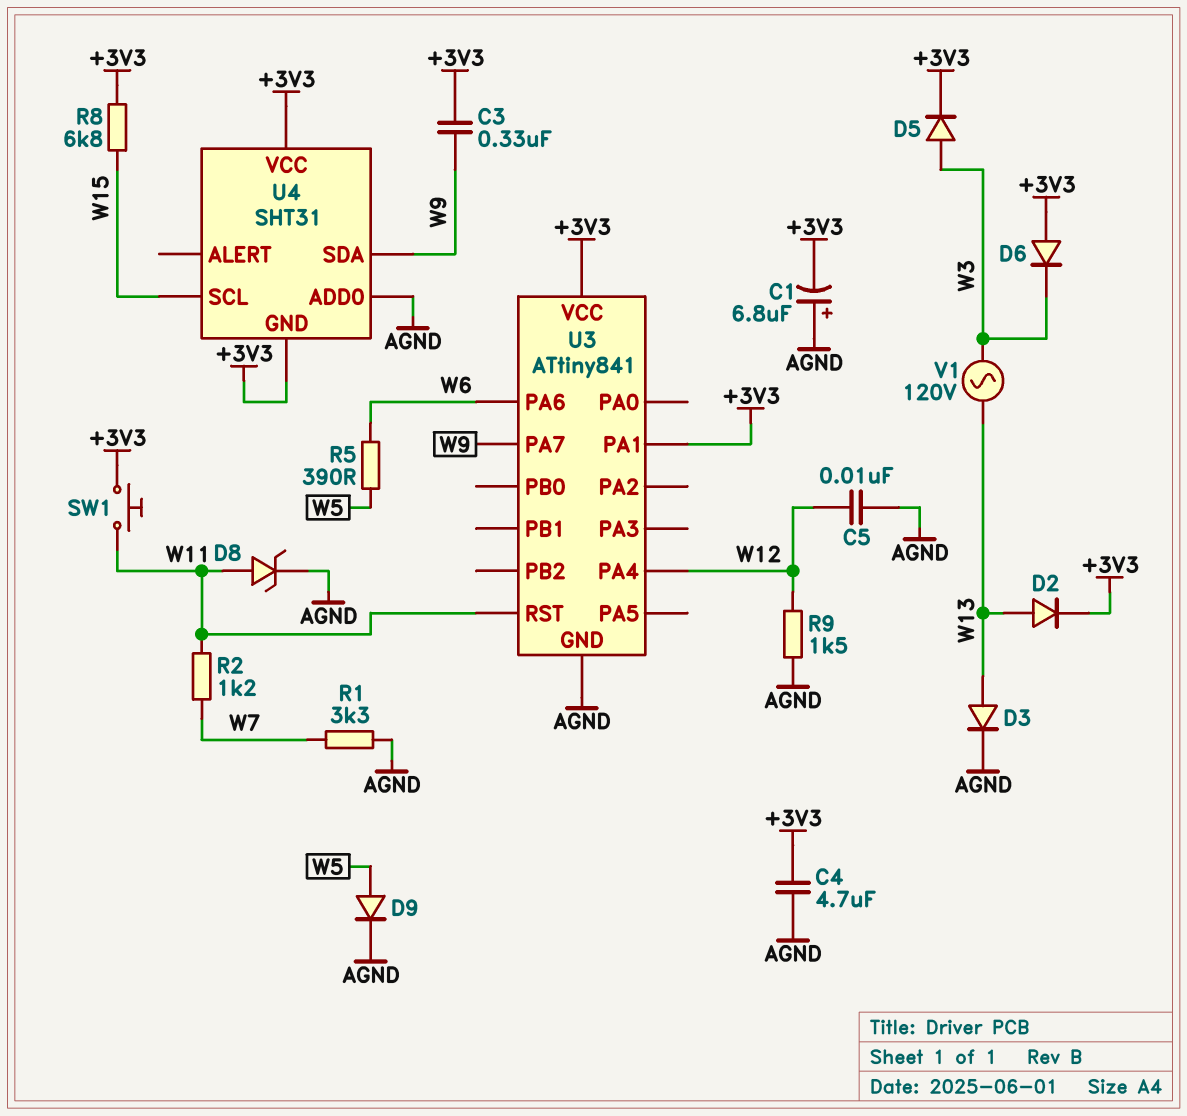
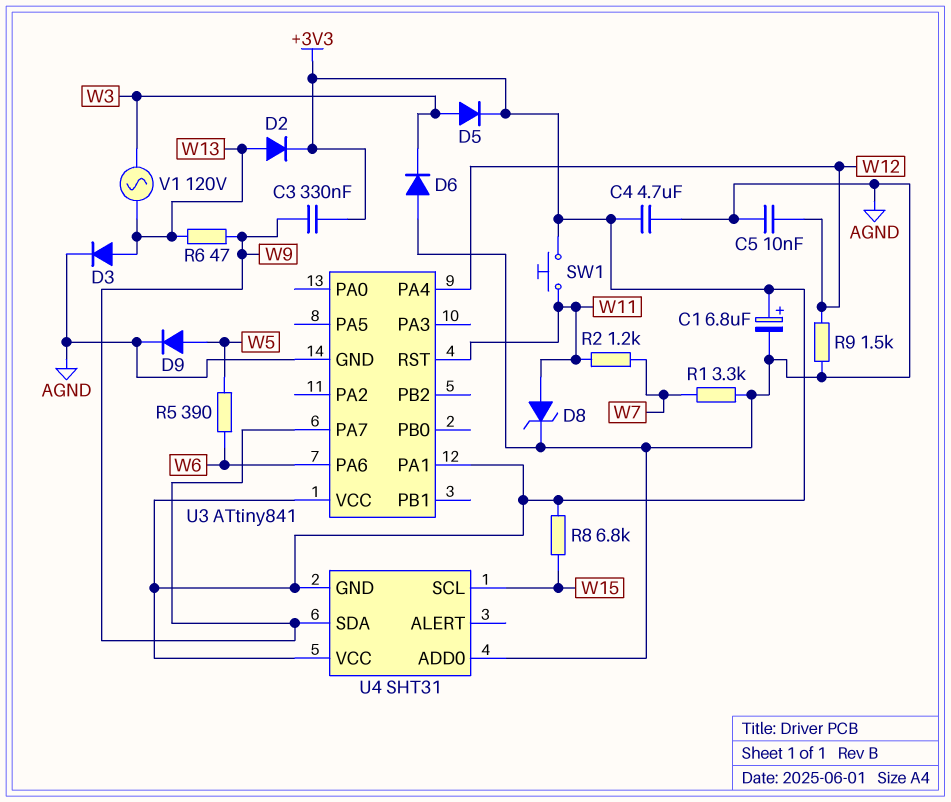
C1: 6.8uF (plus AGND, minus +3V3) -> 6.8uF (plus +3V3, minus AGND)
D6: diode (A +3V3, K W3) -> diode (A AGND, K W3)
R6: none -> 47 (W9, W13)

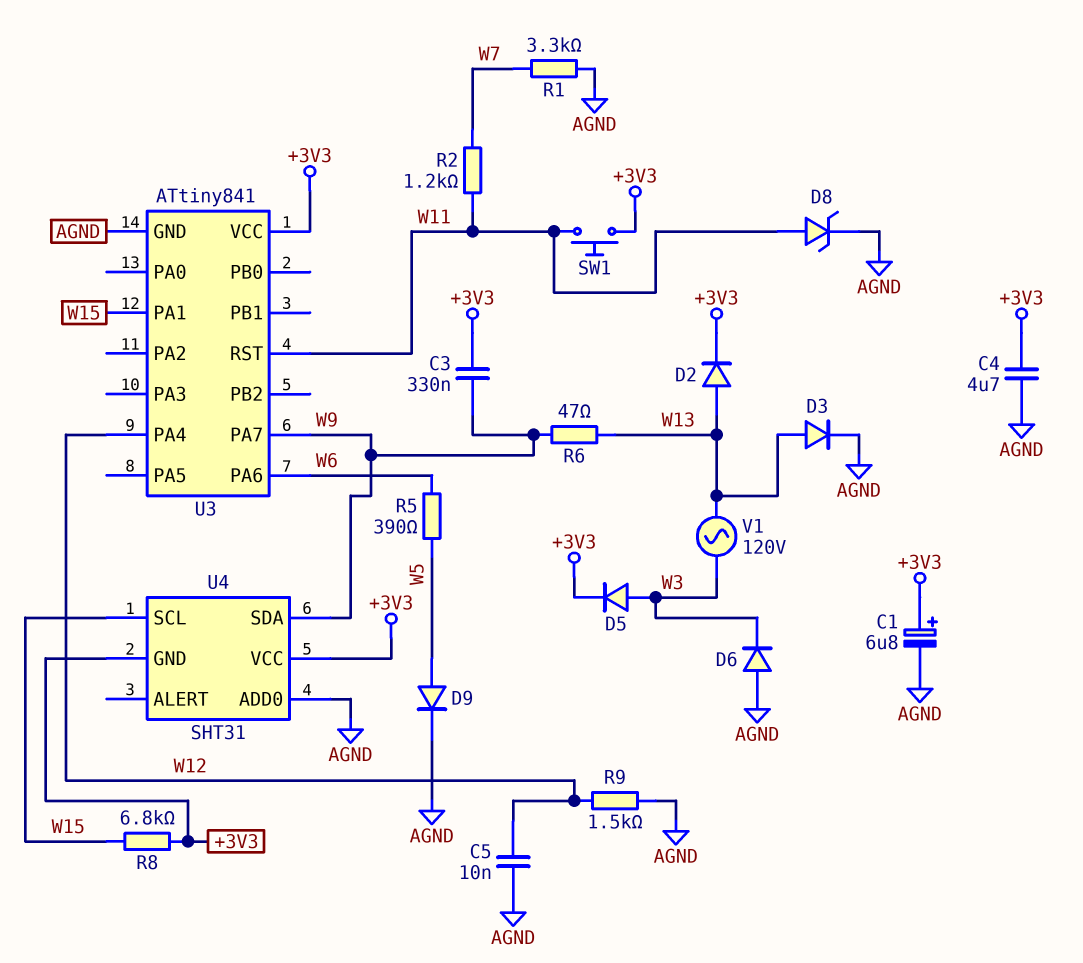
U3 pin PA1: +3V3 -> W15

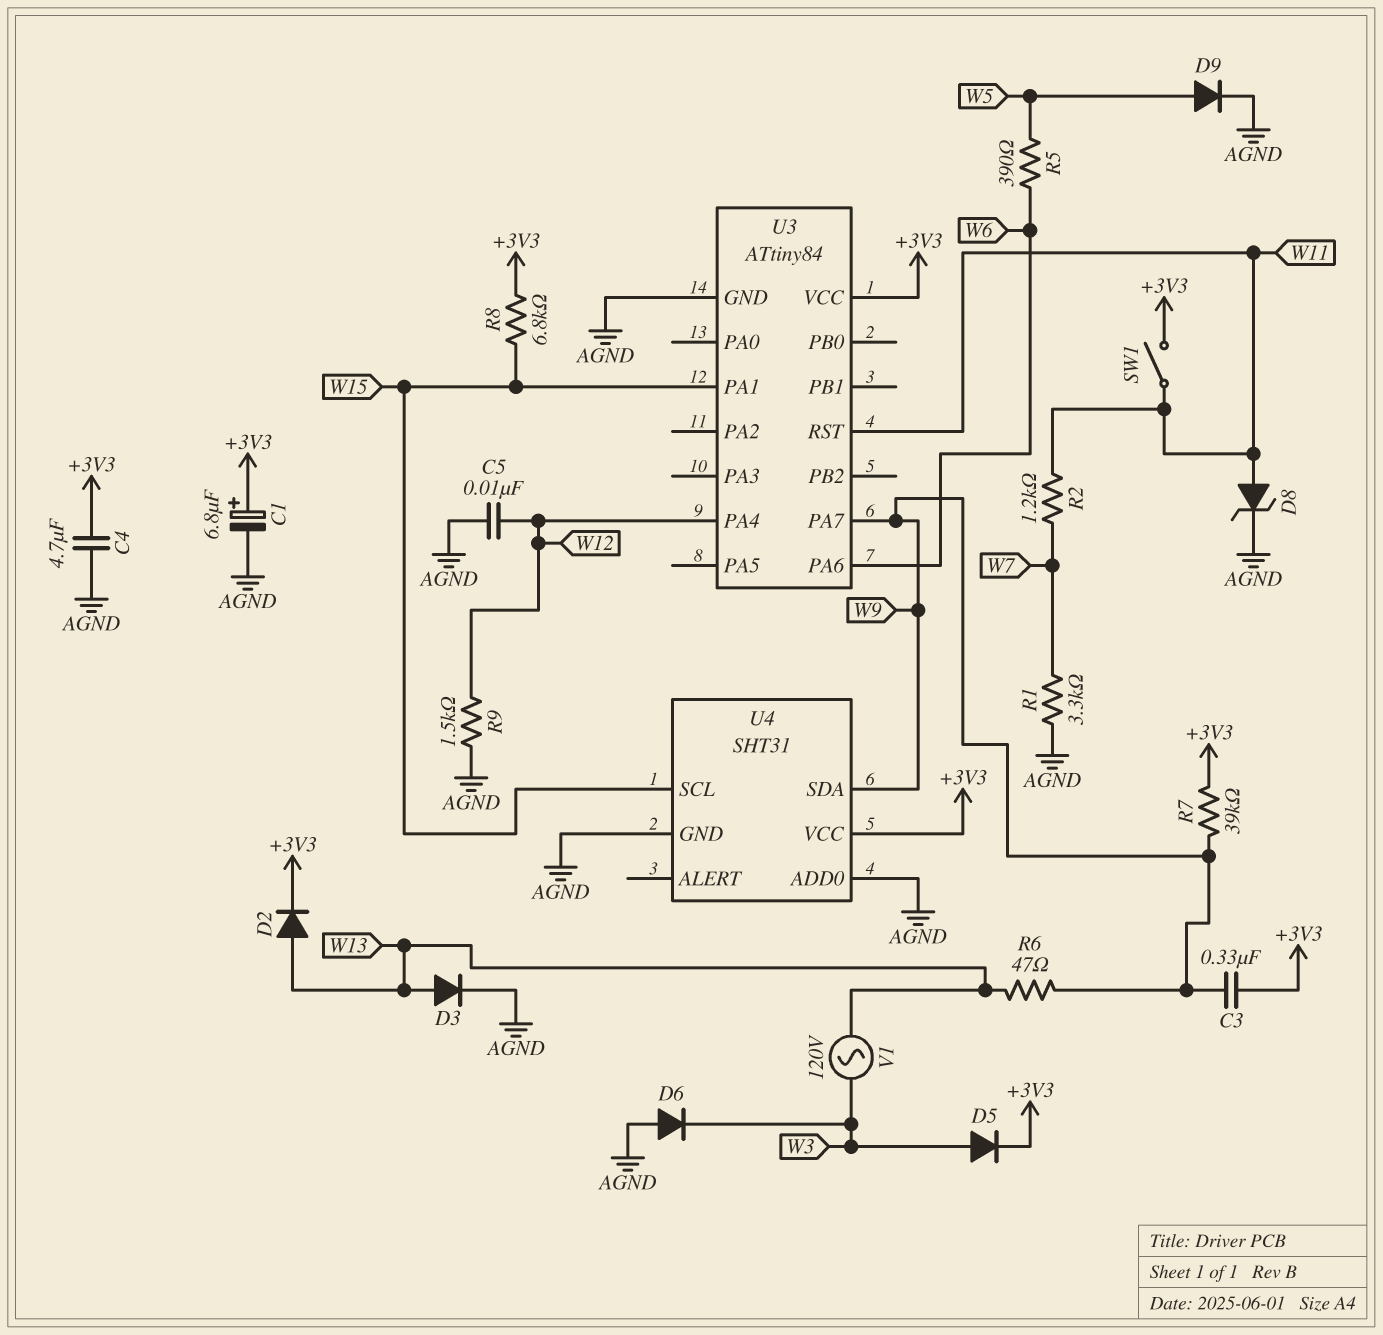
R7: none -> 39k (+3V3, W9)
SW1: button (+3V3, W11) -> switch (+3V3, W11)
U3: ATtiny841 -> ATtiny84
U4 pin GND: +3V3 -> AGND

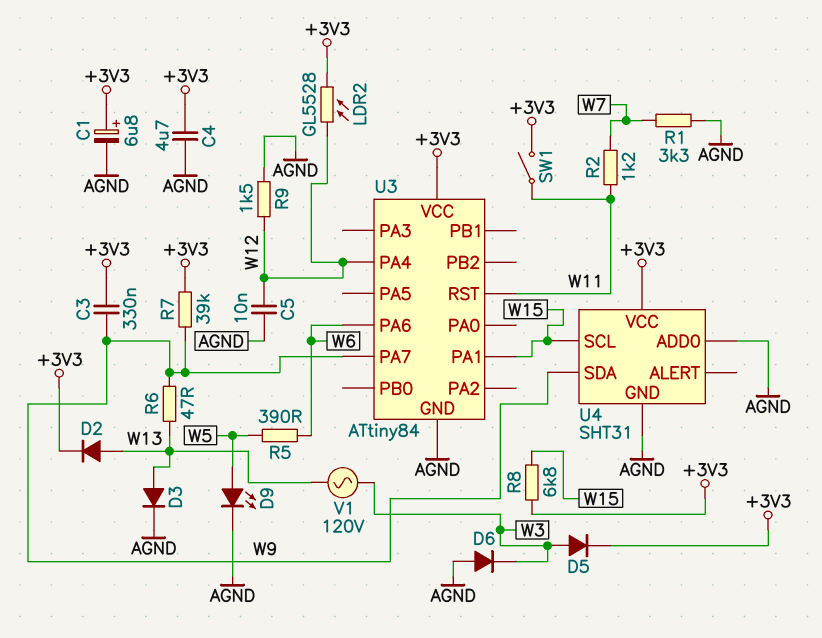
D8: zener (A W11, K AGND) -> none
D9: diode (A W5, K AGND) -> LED (A W5, K AGND)
LDR2: none -> GL5528 (+3V3, W12)

